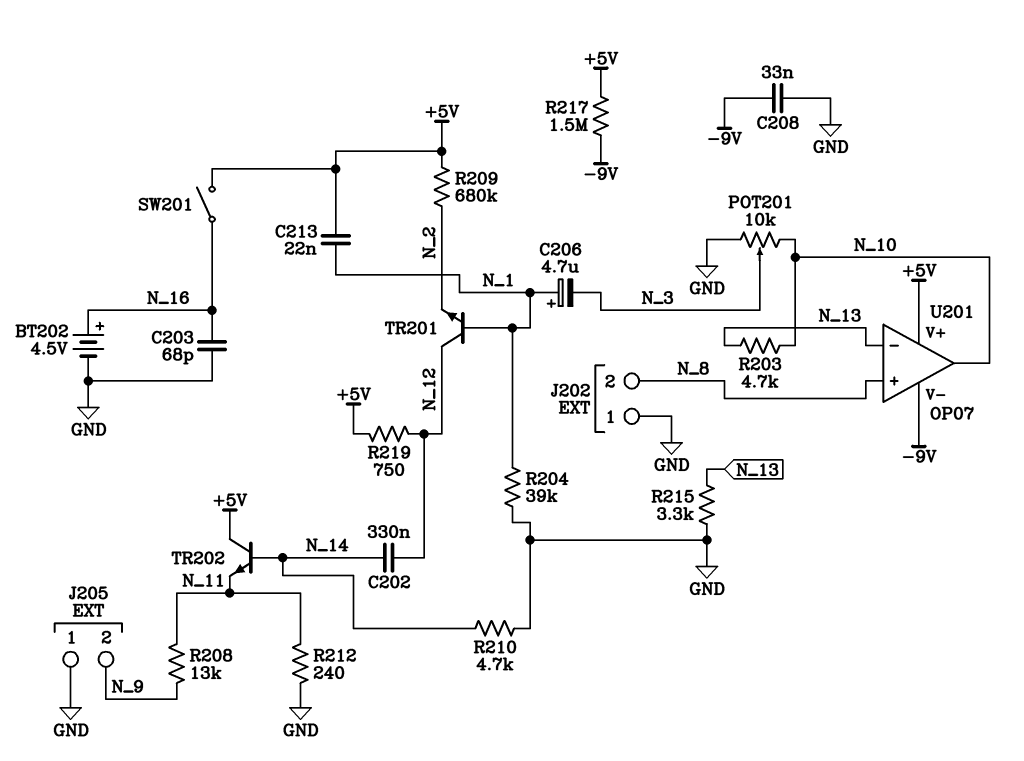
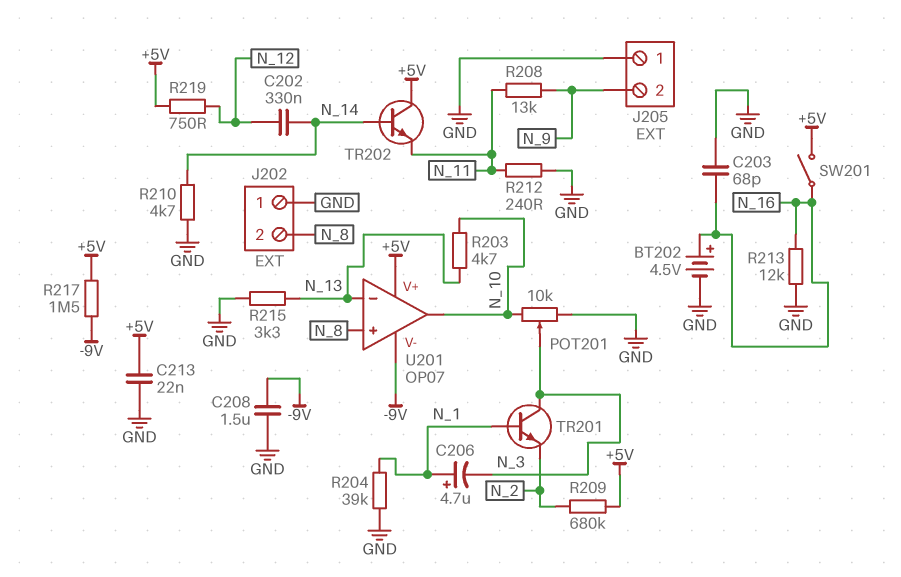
C208: 33nF (-9V, GND) -> 1.5uF (-9V, GND)
C213: 22nF (+5V, N_1) -> 22nF (+5V, GND)
R213: none -> 12k (GND, N_16)
TR201: NPN (B N_1, C N_12, E N_2) -> NPN (B N_1, C N_3, E N_2)

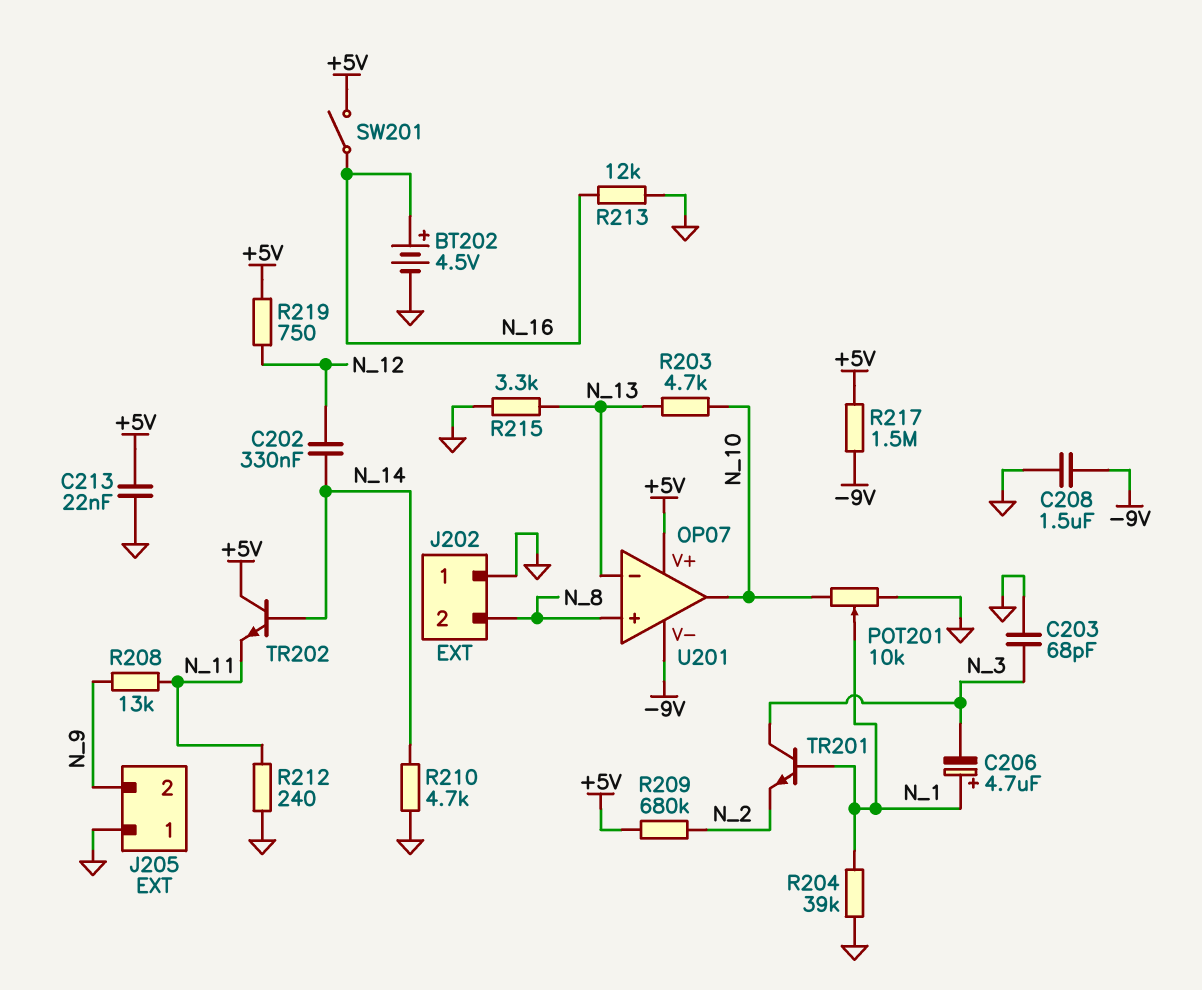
C203: 68pF (GND, N_16) -> 68pF (GND, N_3)
POT201: 10k (GND, N_10, wiper N_3) -> 10k (GND, N_10, wiper N_1)

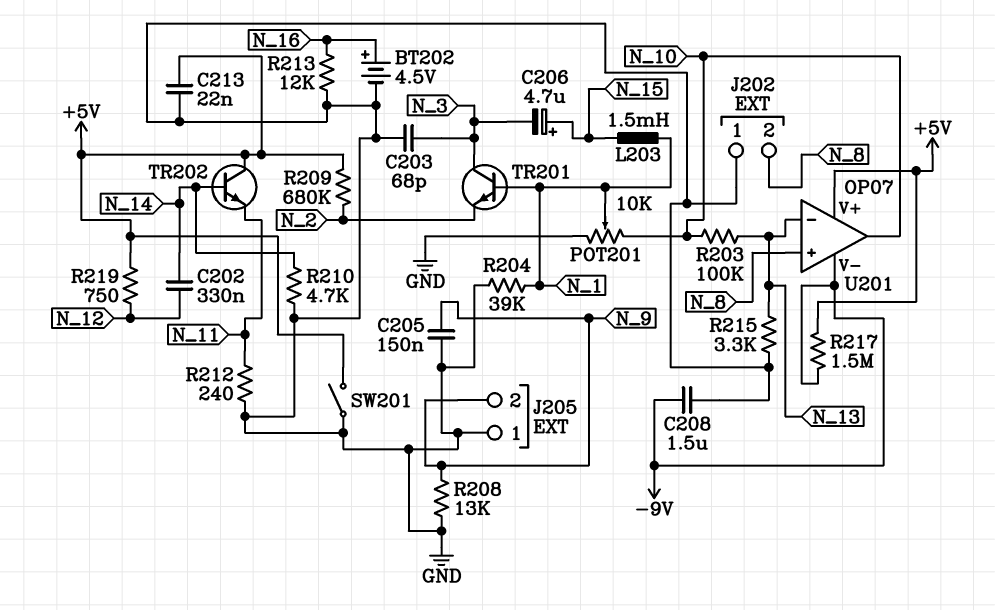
C205: none -> 150nF (GND, N_9)
C206: 4.7uF (plus N_1, minus N_3) -> 4.7uF (plus N_15, minus N_3)
L203: none -> 1.5mH (N_1, N_15)
R203: 4.7k (N_10, N_13) -> 100k (N_10, N_13)
R208: 13k (N_9, N_11) -> 13k (GND, N_9)
SW201: switch (+5V, N_16) -> switch (+5V, GND)

